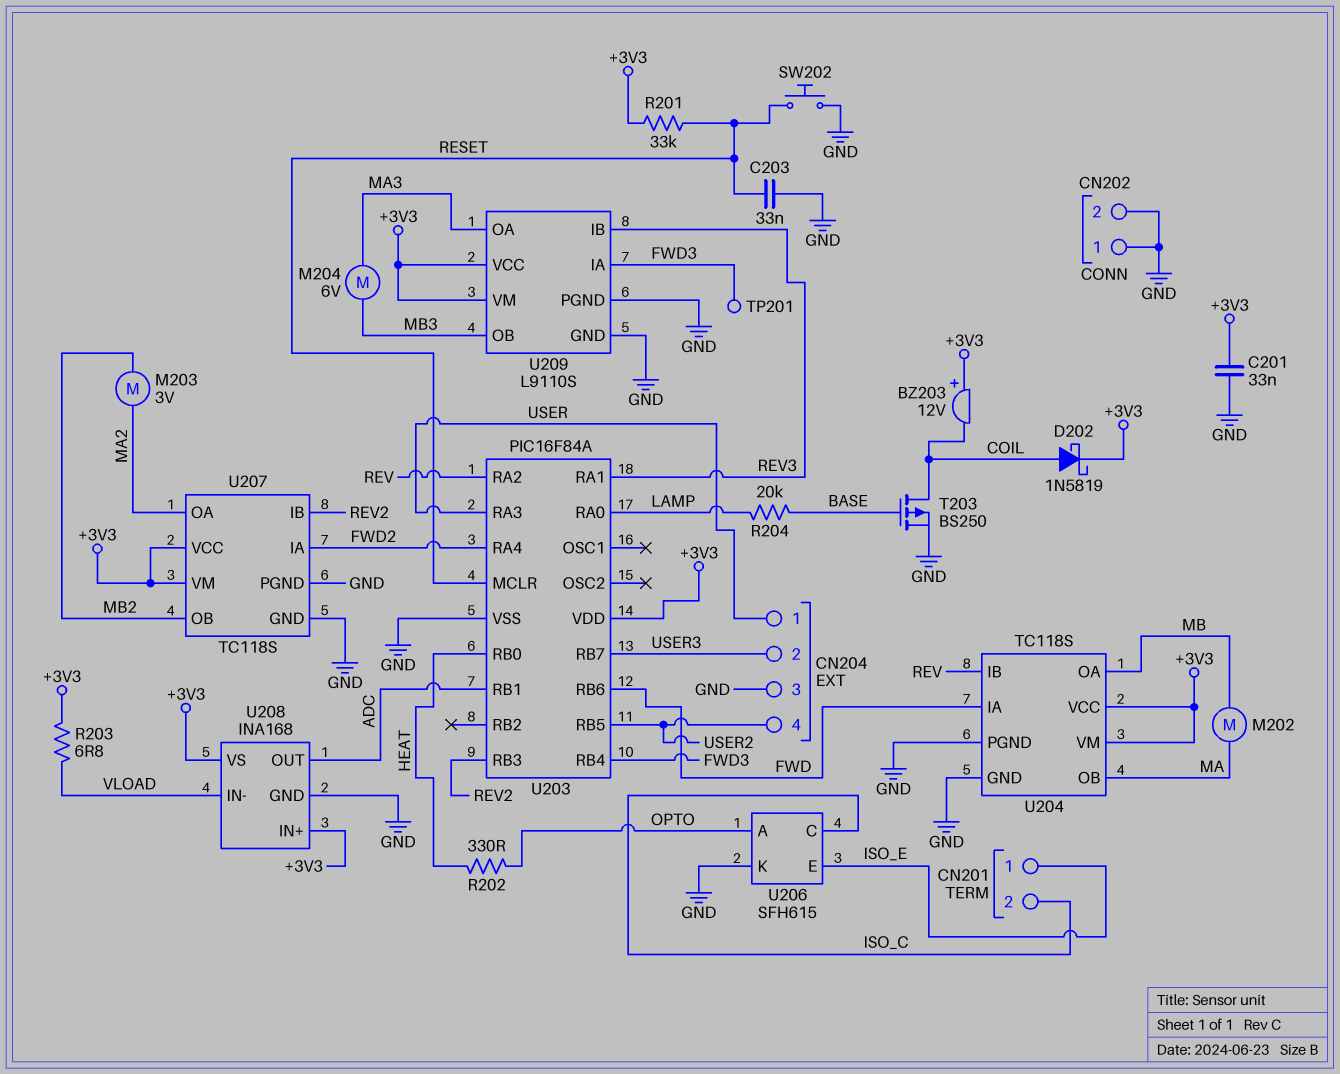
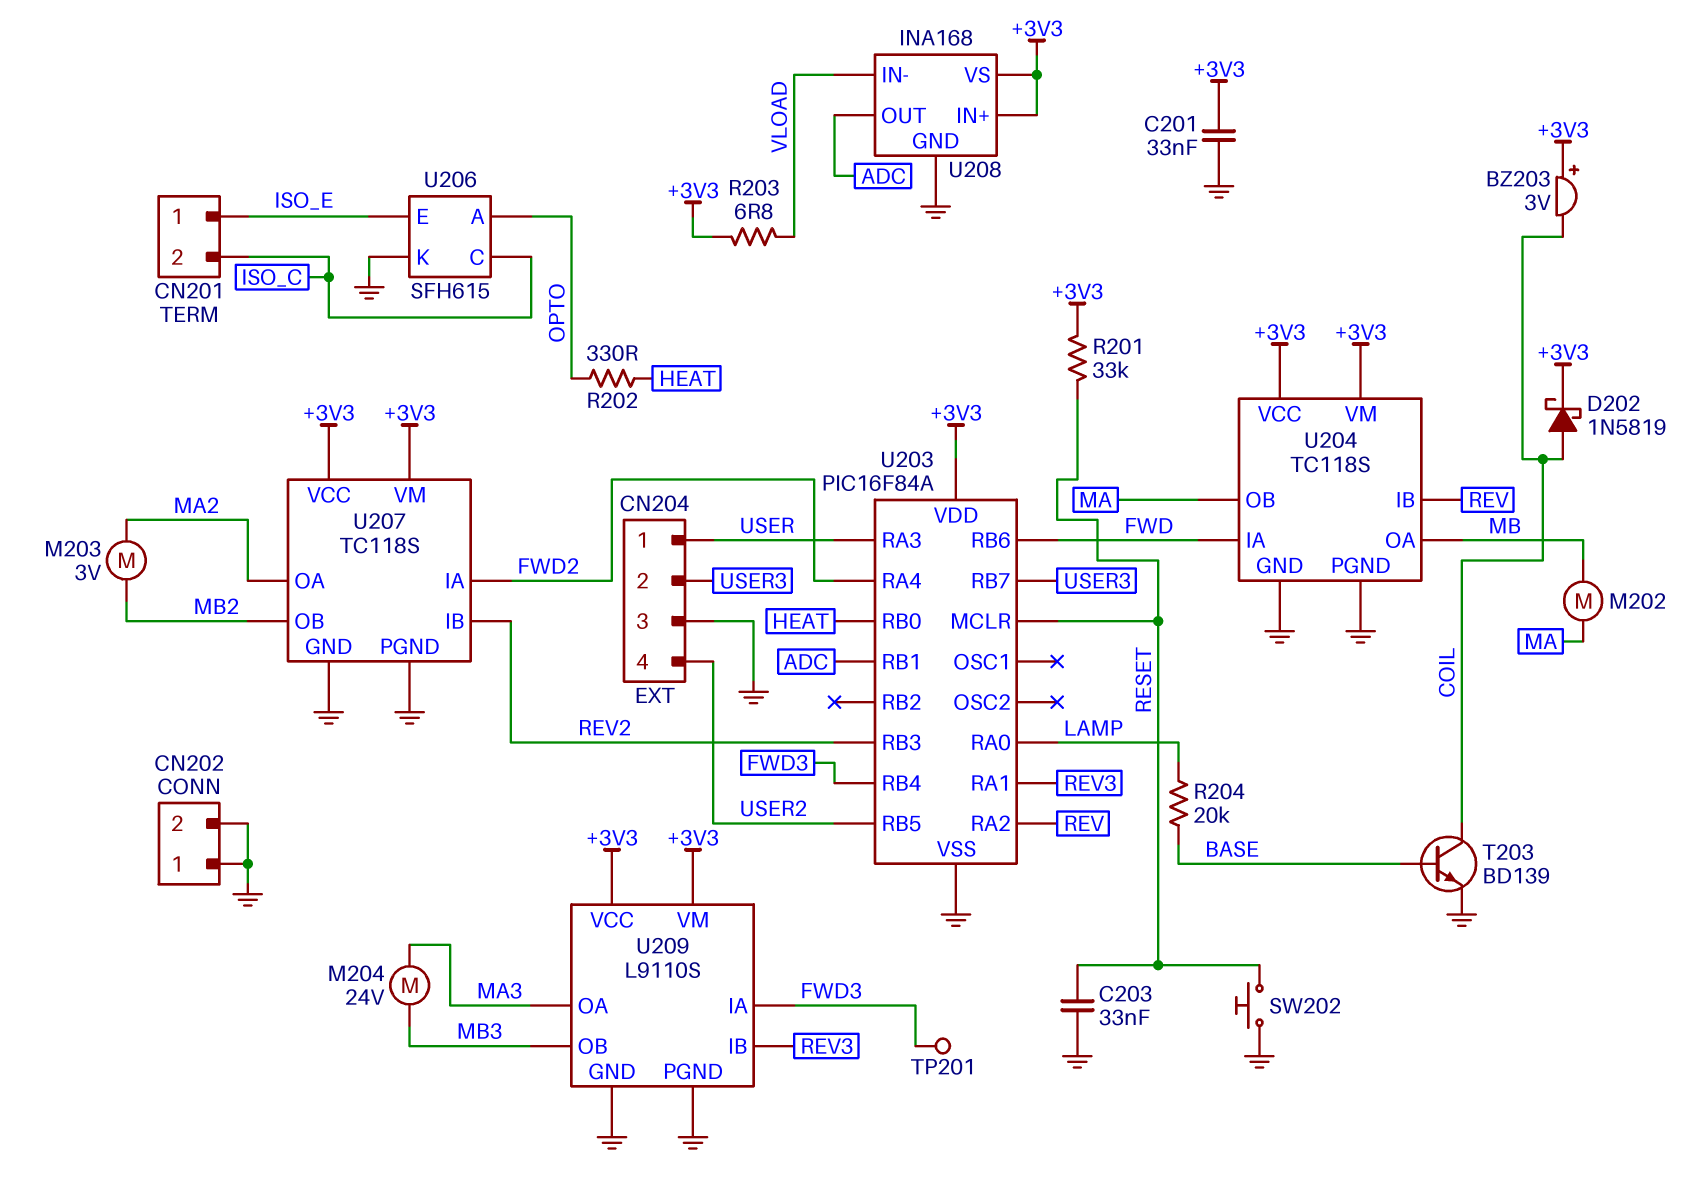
BZ203: buzzer 12V (plus +3V3, minus COIL) -> buzzer 3V (plus +3V3, minus COIL)
M204: motor 6V (MA3, MB3) -> motor 24V (MA3, MB3)
T203: PMOS BS250 (G BASE, D COIL, S GND) -> NPN BD139 (B BASE, C COIL, E GND)

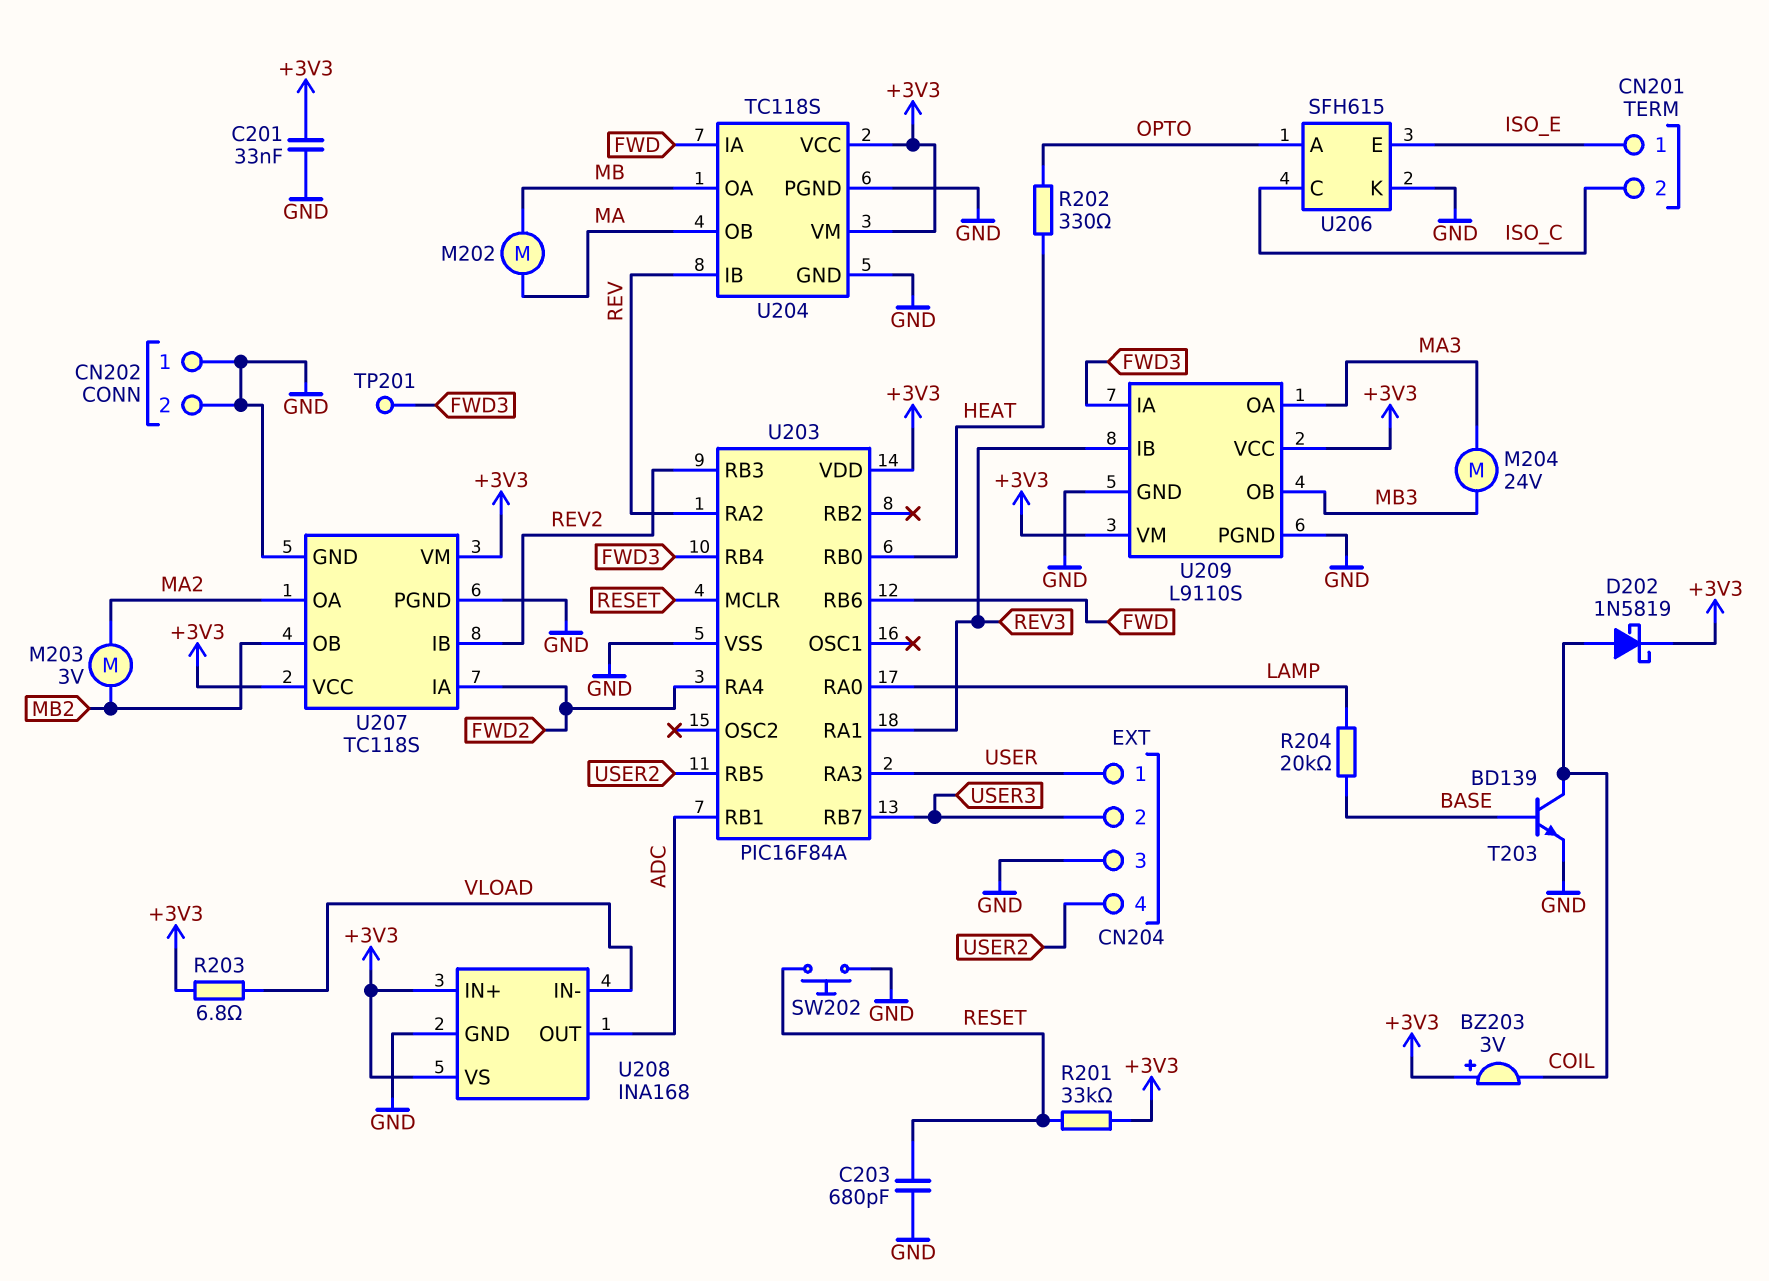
C203: 33nF (GND, RESET) -> 680pF (GND, RESET)

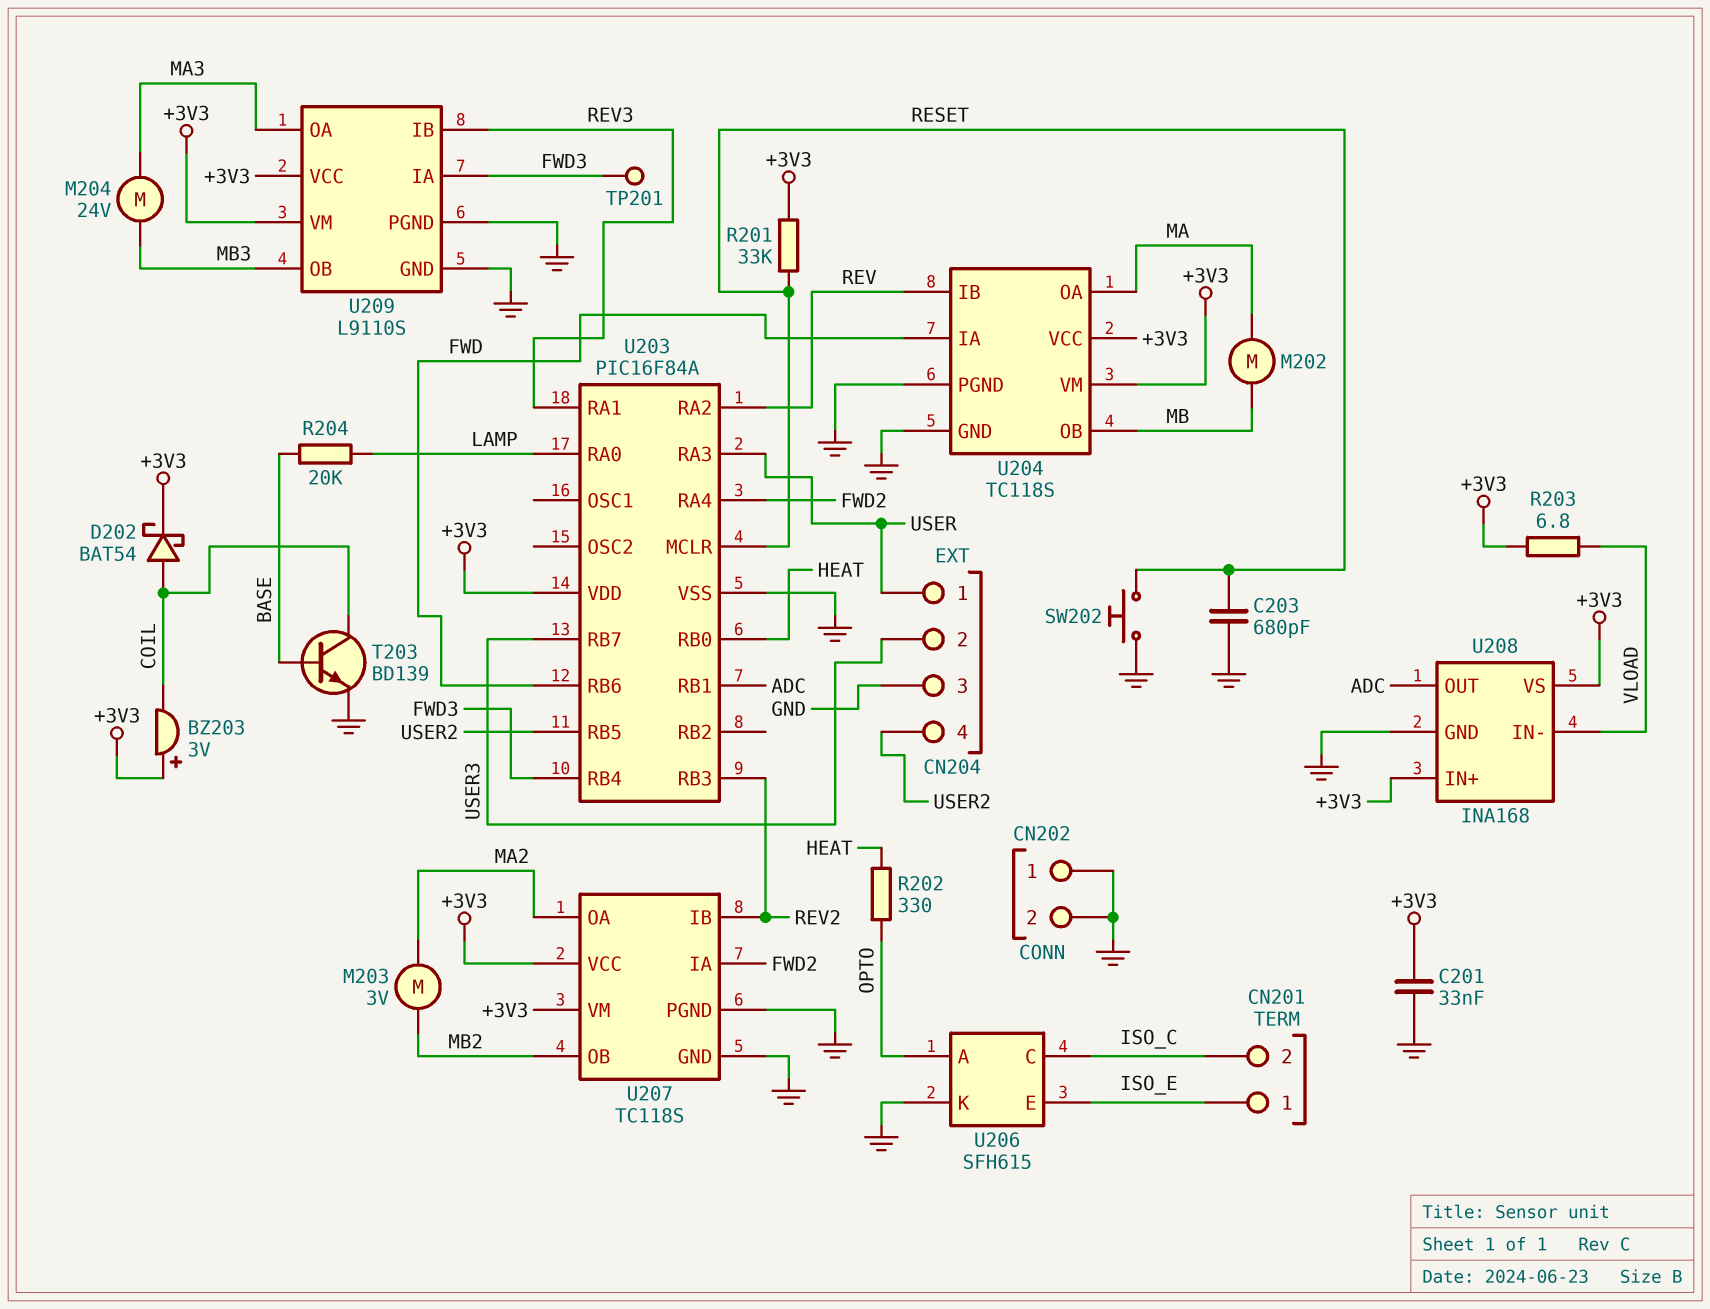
D202: schottky 1N5819 (A COIL, K +3V3) -> schottky BAT54 (A COIL, K +3V3)
U204 pin OA: MB -> MA
U204 pin OB: MA -> MB

